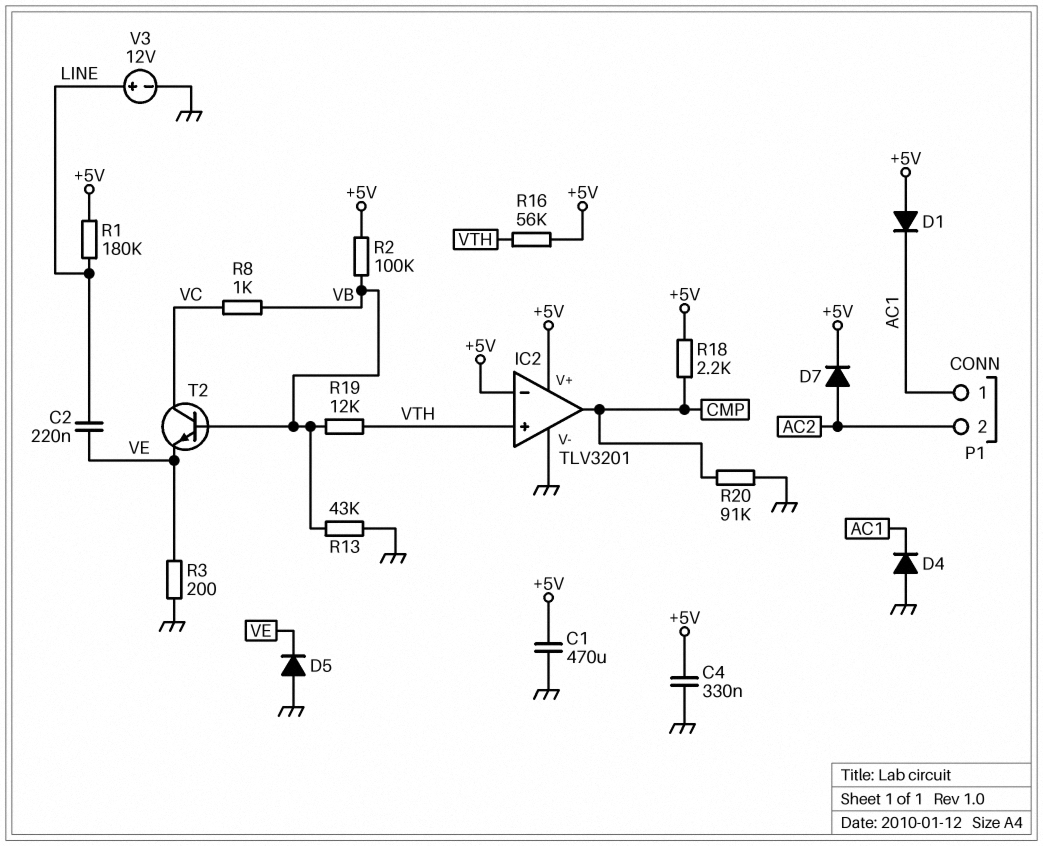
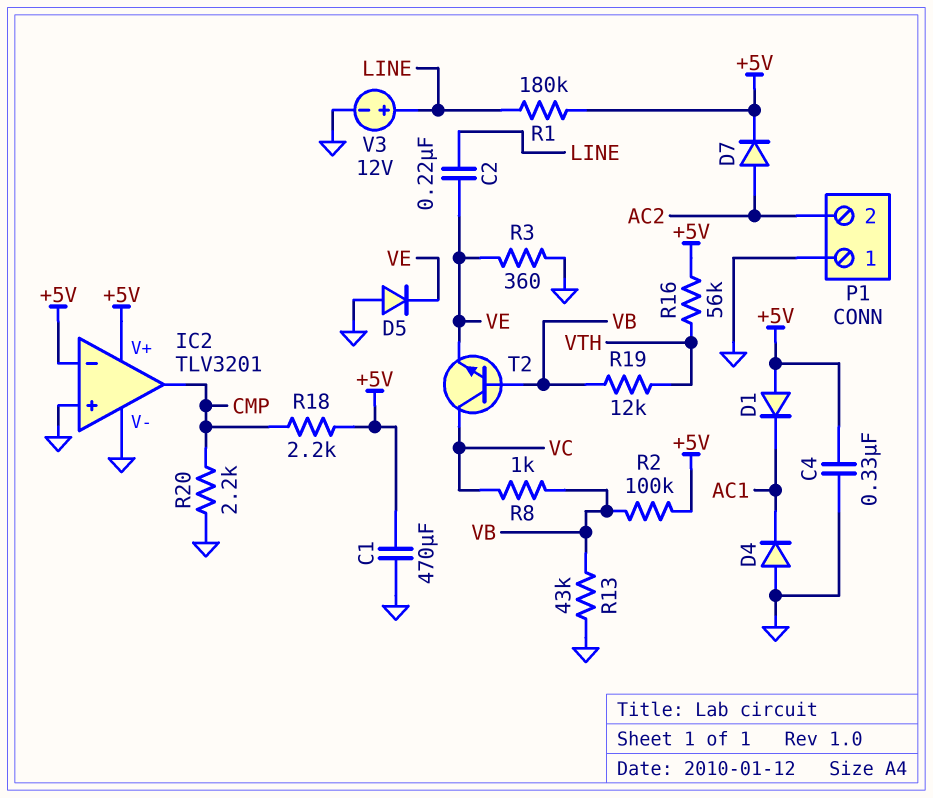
IC2 pin in+: VTH -> GND
P1 pin 1: AC1 -> GND
R3: 200 (GND, VE) -> 360 (GND, VE)
R20: 91k (CMP, GND) -> 2.2k (CMP, GND)

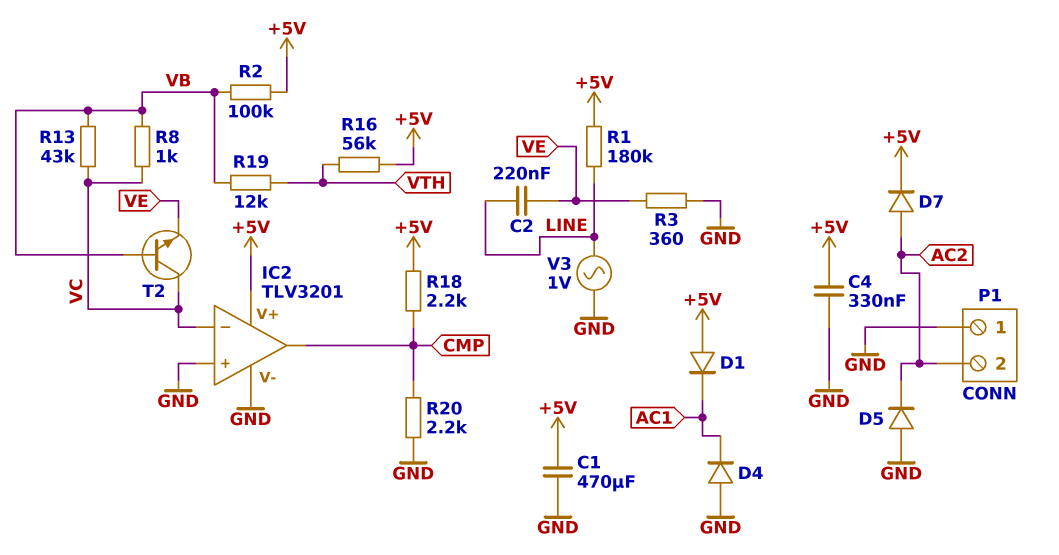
D5: diode (A GND, K VE) -> diode (A GND, K AC2)
IC2 pin in-: +5V -> VC
R13: 43k (GND, VB) -> 43k (VB, VC)
V3: 12V (plus LINE, minus GND) -> AC 1V (GND, LINE)

